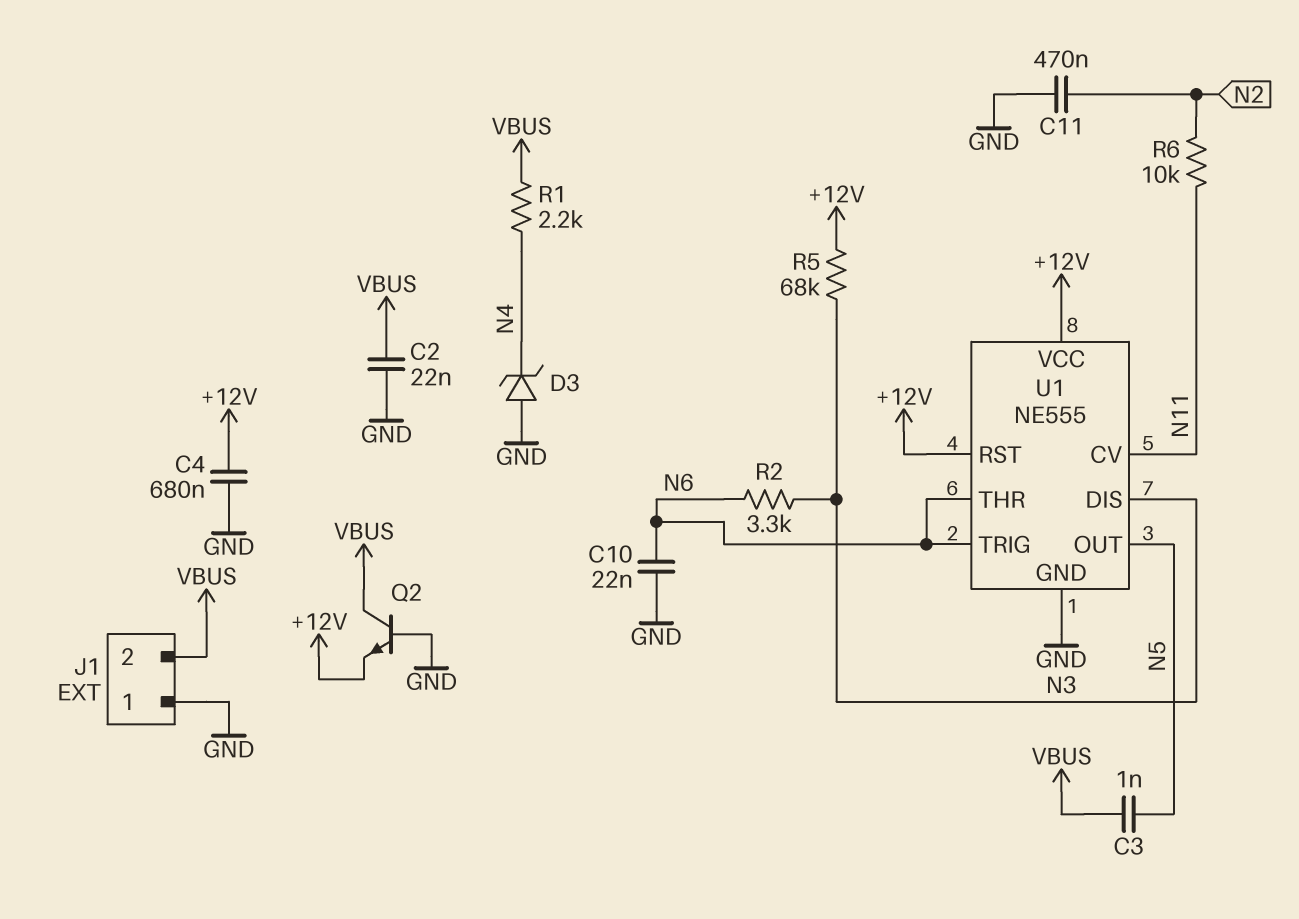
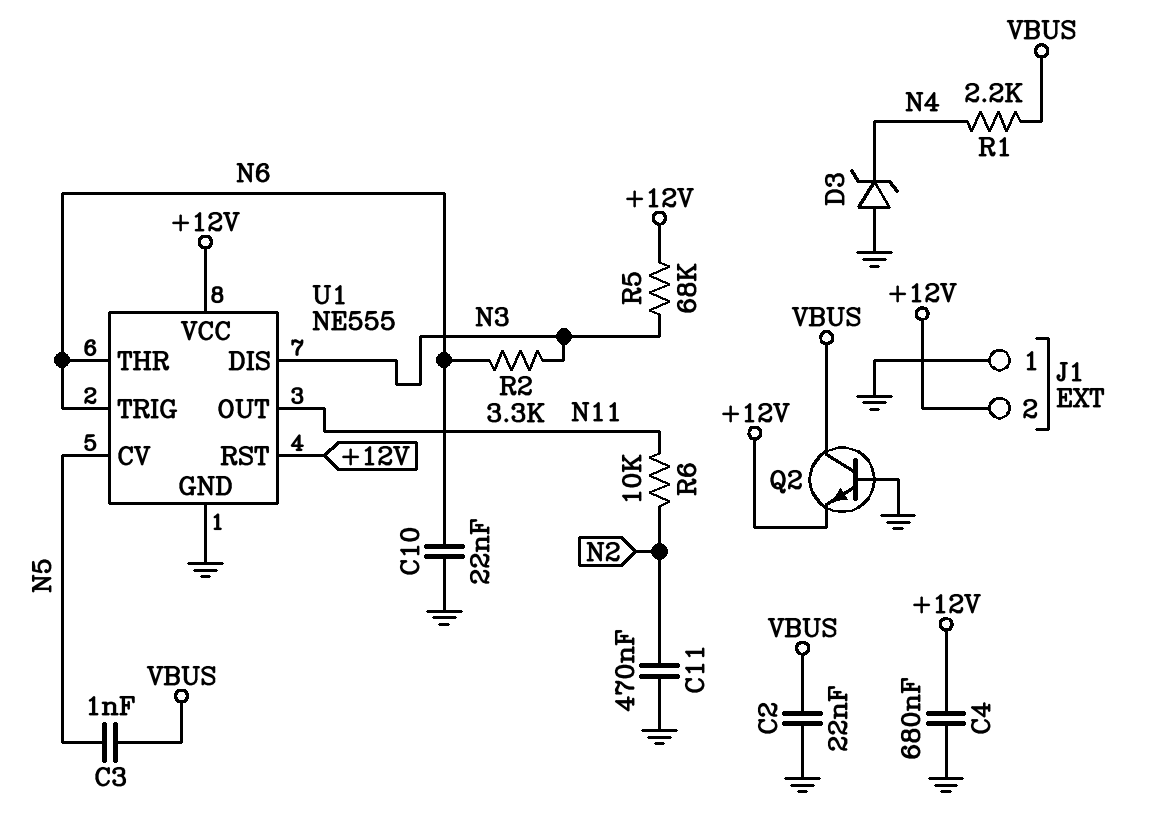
J1 pin 2: VBUS -> +12V
U1 pin CV: N11 -> N5
U1 pin OUT: N5 -> N11

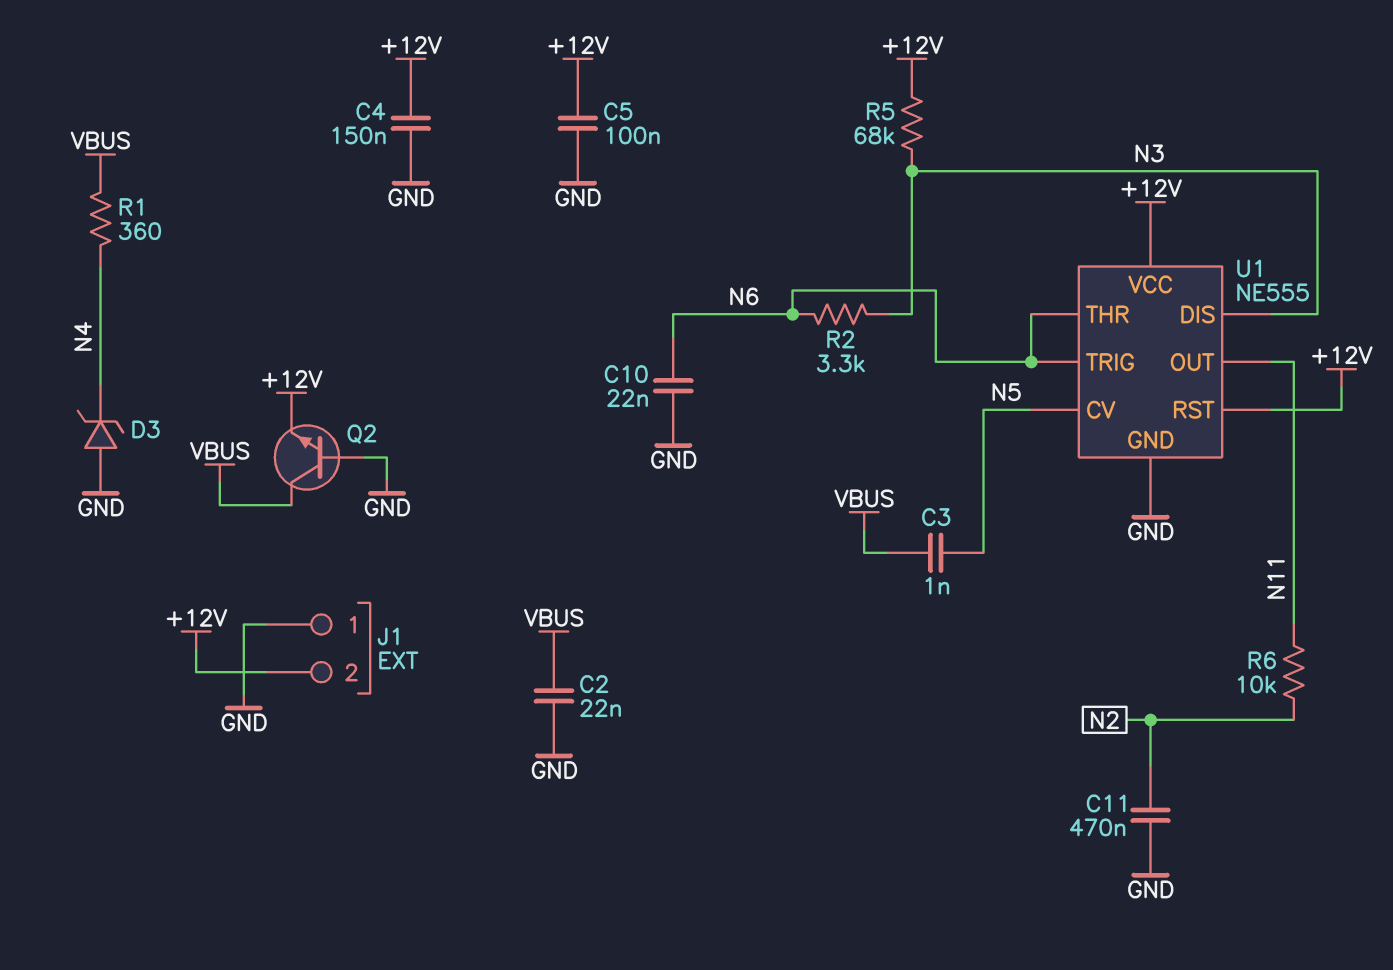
C4: 680nF (+12V, GND) -> 150nF (+12V, GND)
C5: none -> 100nF (+12V, GND)
R1: 2.2k (N4, VBUS) -> 360 (N4, VBUS)

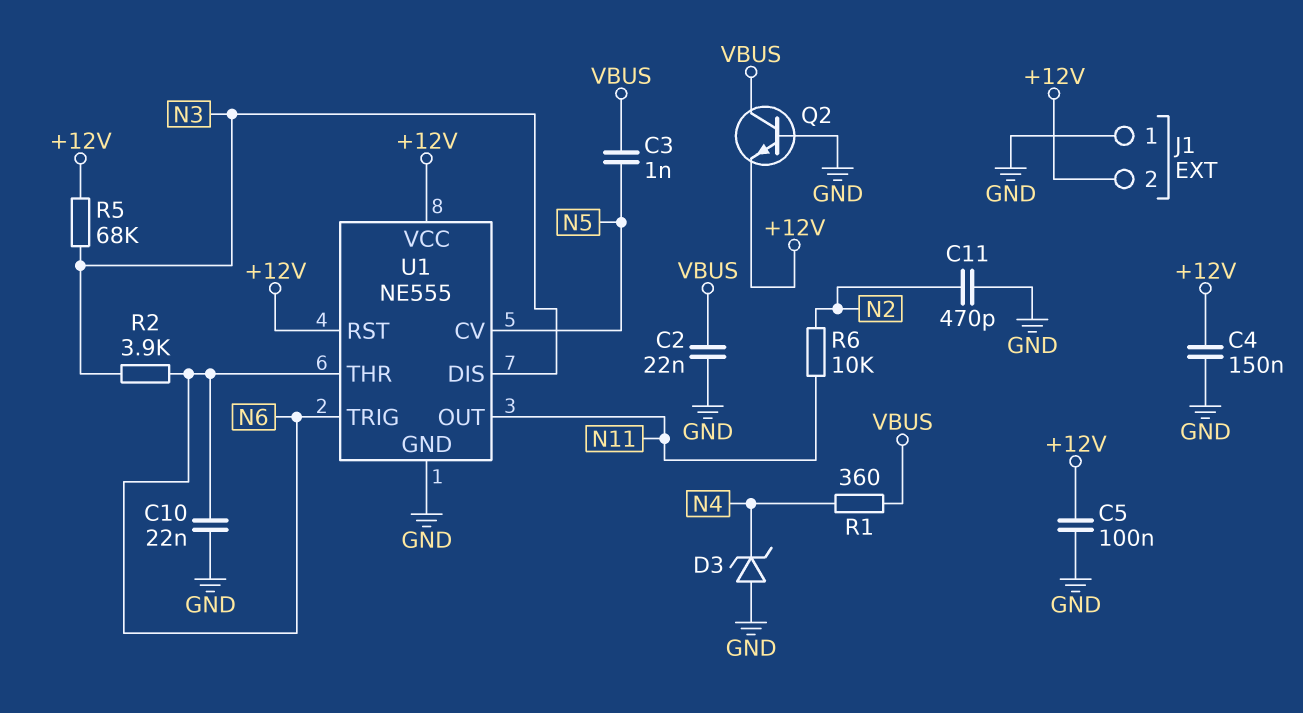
C11: 470nF (GND, N2) -> 470pF (GND, N2)
R2: 3.3k (N3, N6) -> 3.9k (N3, N6)

